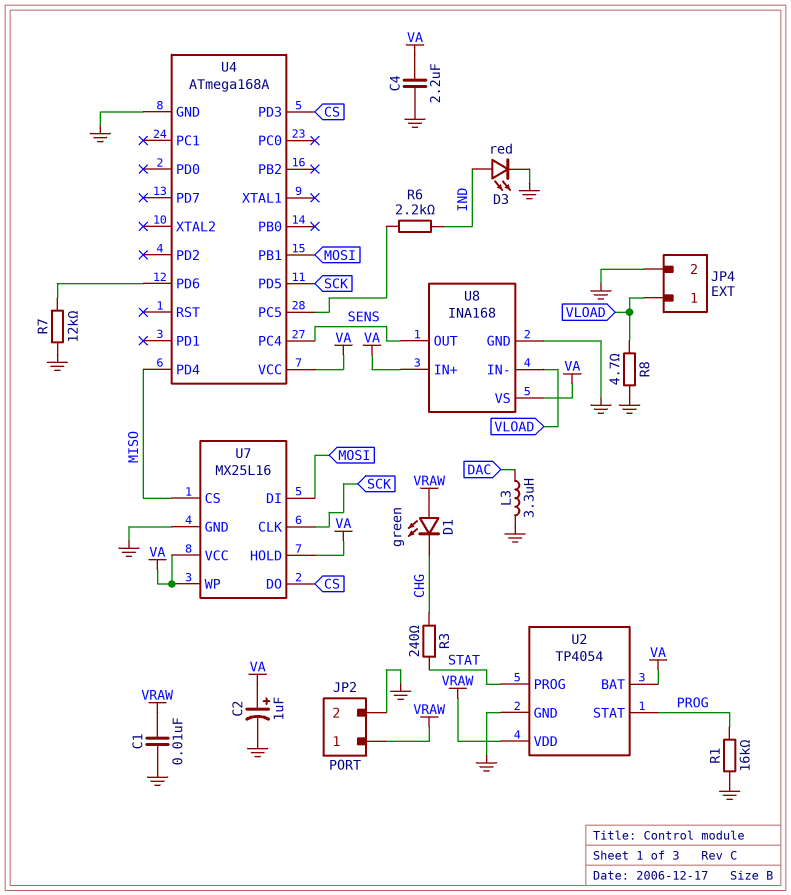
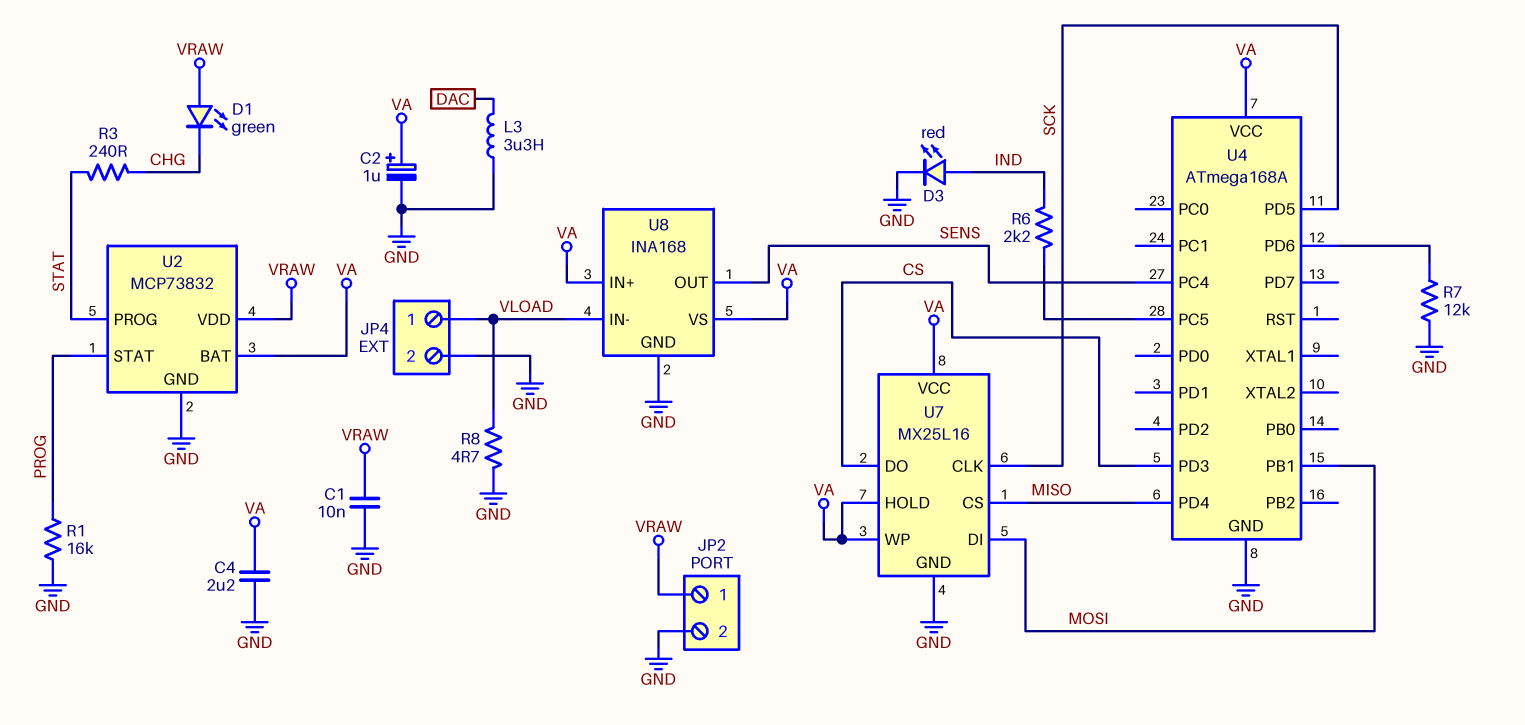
U2: TP4054 -> MCP73832

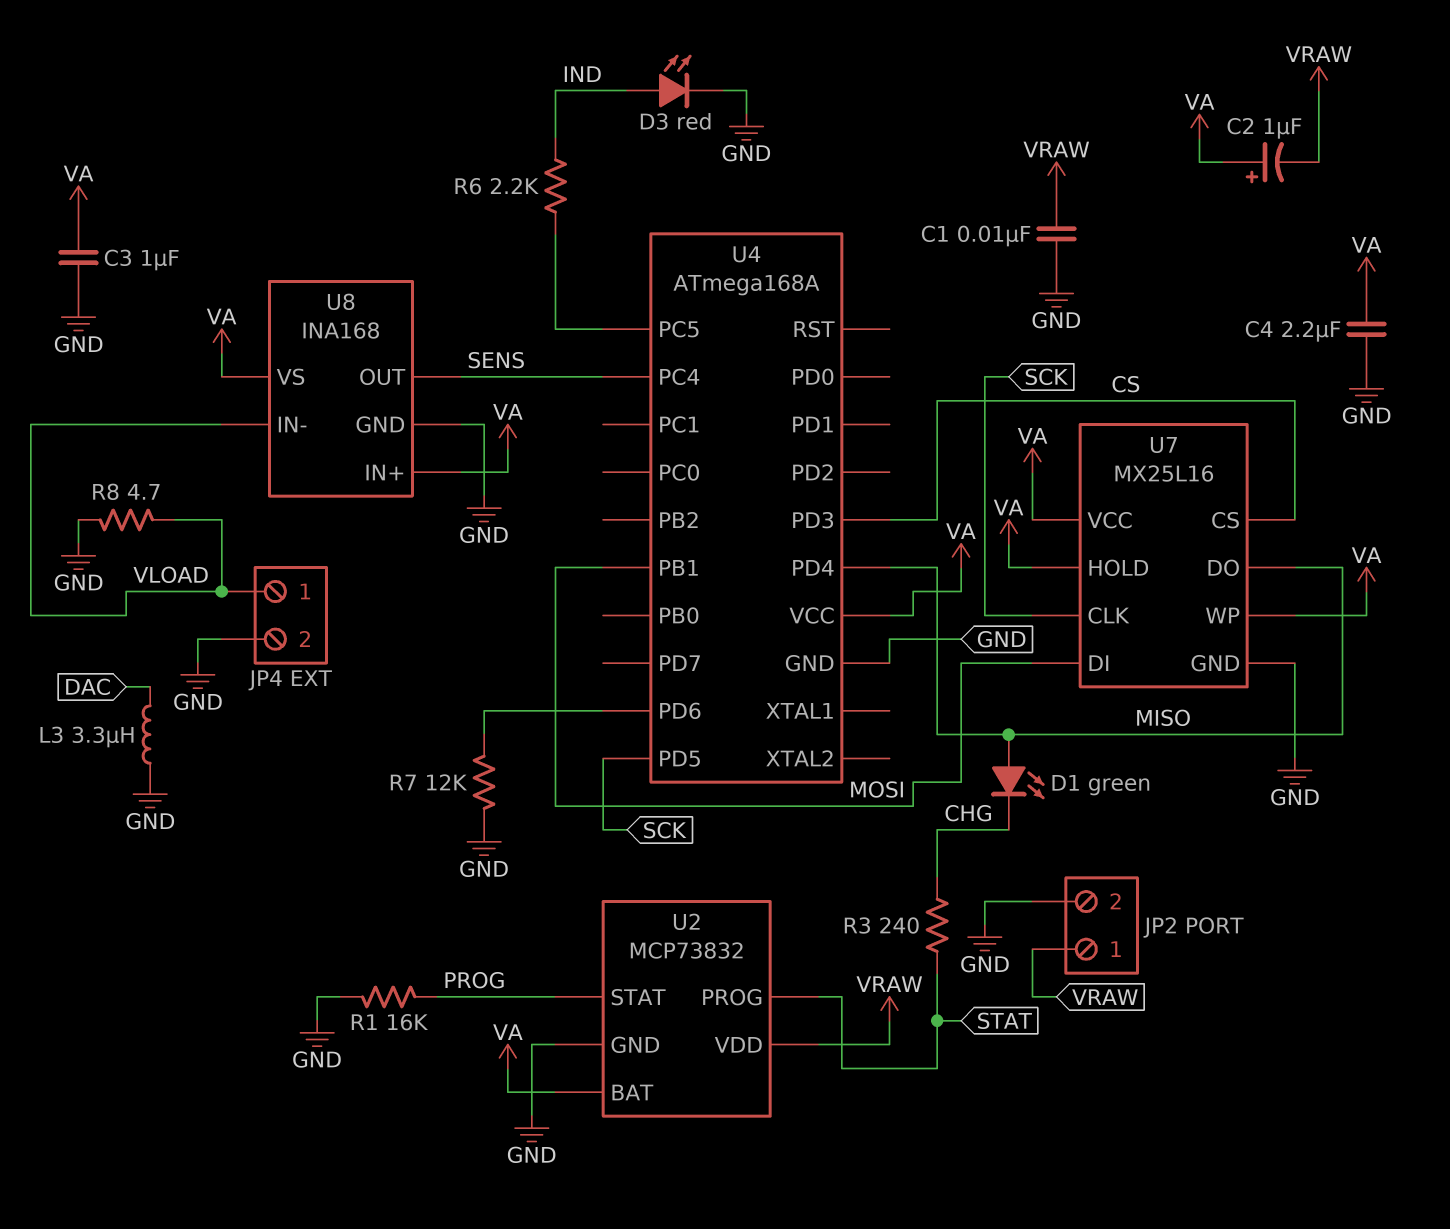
C2: 1uF (plus VA, minus GND) -> 1uF (plus VA, minus VRAW)
C3: none -> 1uF (GND, VA)
D1: LED green (A VRAW, K CHG) -> LED green (A MISO, K CHG)
U7 pin CS: MISO -> CS
U7 pin DO: CS -> MISO

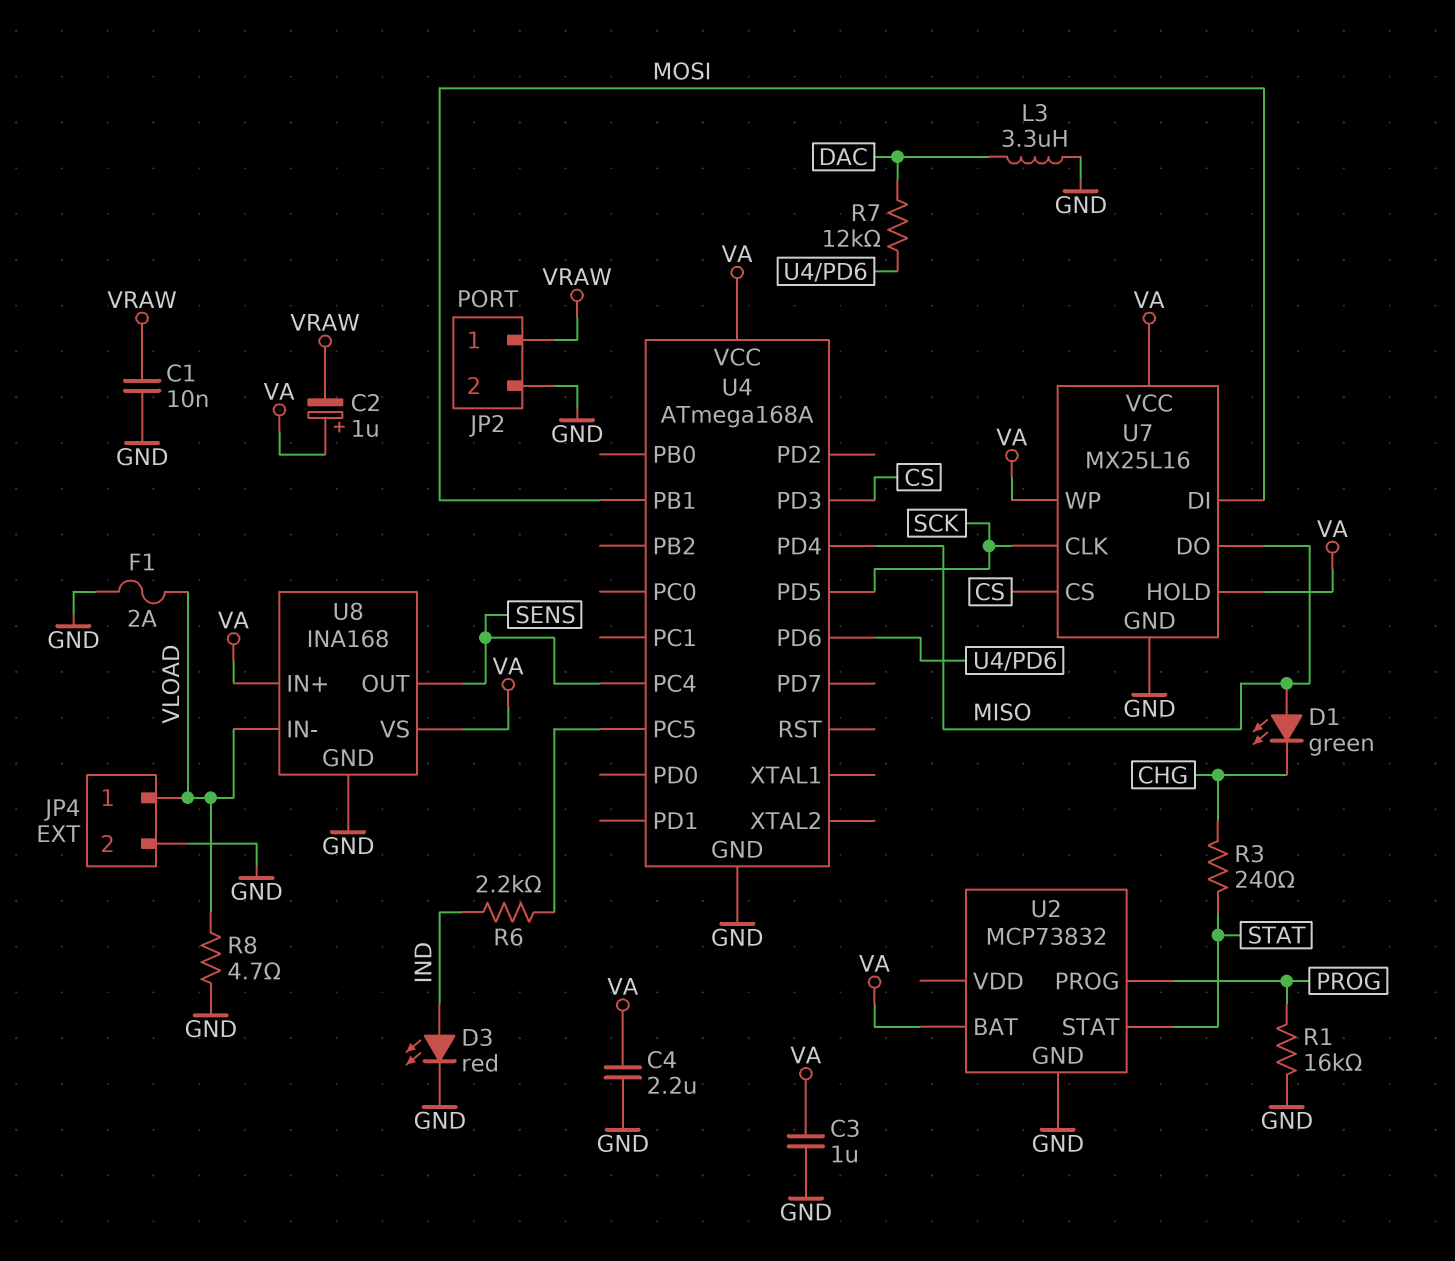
F1: none -> 2A (GND, VLOAD)
R7: 12k (GND, U4/PD6) -> 12k (DAC, U4/PD6)
U2 pin PROG: STAT -> PROG
U2 pin STAT: PROG -> STAT
U2 pin VDD: VRAW -> none

